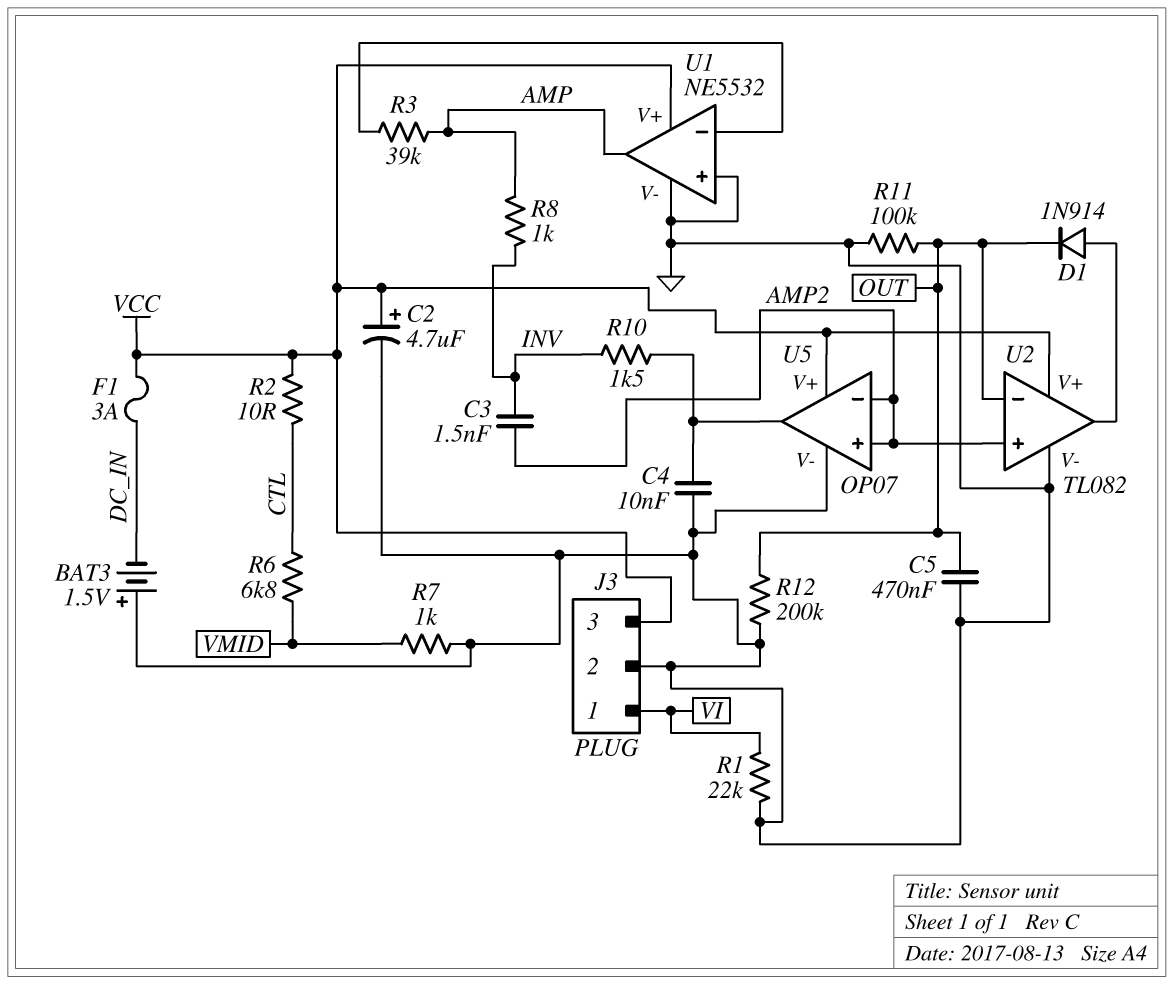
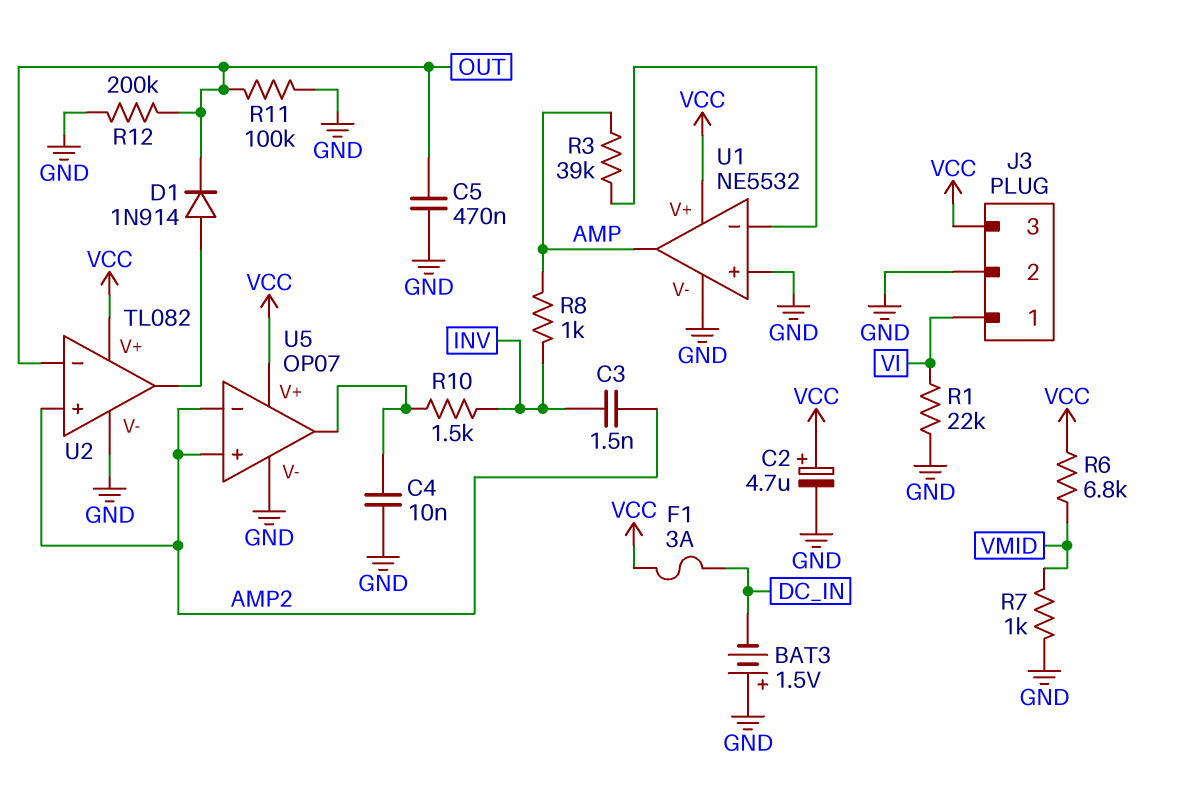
R2: 10 (CTL, VCC) -> none
R6: 6.8k (CTL, VMID) -> 6.8k (VCC, VMID)

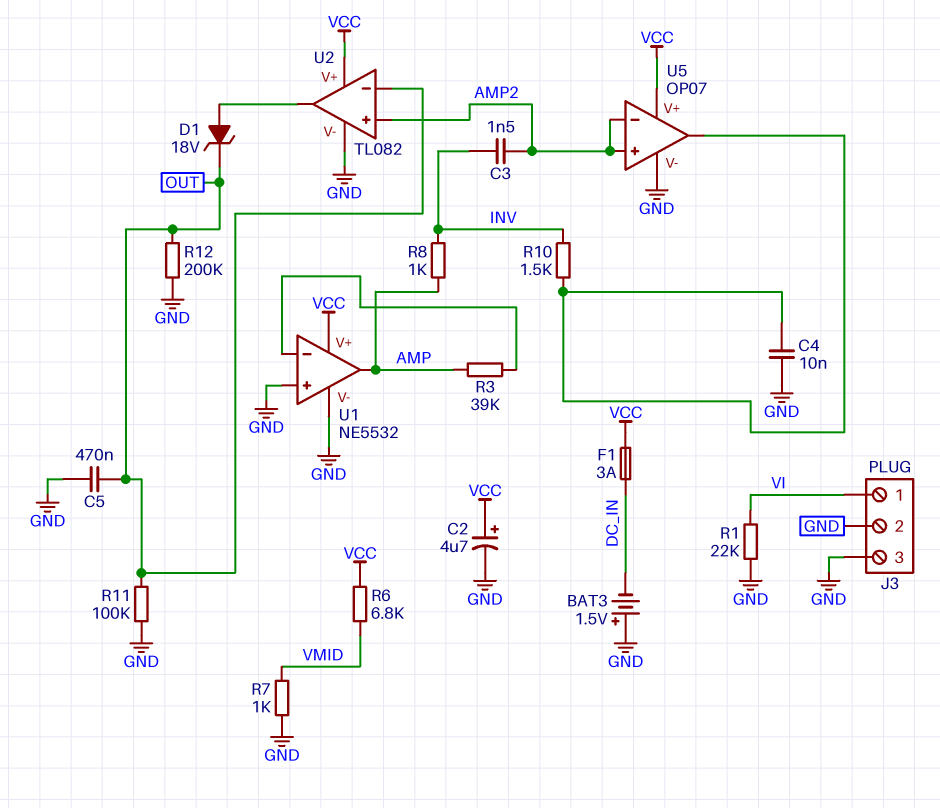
D1: diode 1N914 (A U2/out, K OUT) -> zener 18V (A U2/out, K OUT)
J3 pin 3: VCC -> GND

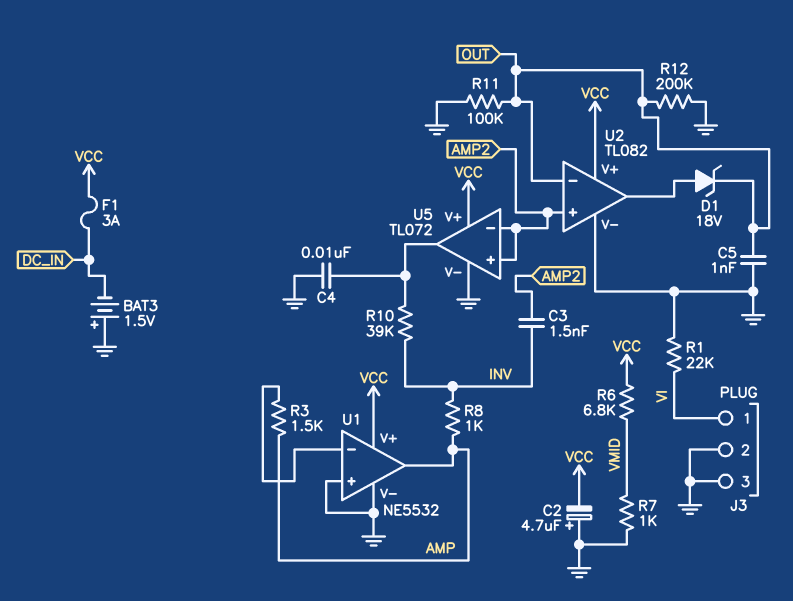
C2: 4.7uF (plus VCC, minus GND) -> 4.7uF (plus GND, minus VCC)
C5: 470nF (GND, OUT) -> 1nF (GND, OUT)
R3: 39k (AMP, U1/in-) -> 1.5k (AMP, U1/in-)
R10: 1.5k (INV, U5/out) -> 39k (INV, U5/out)
U5: OP07 -> TL072

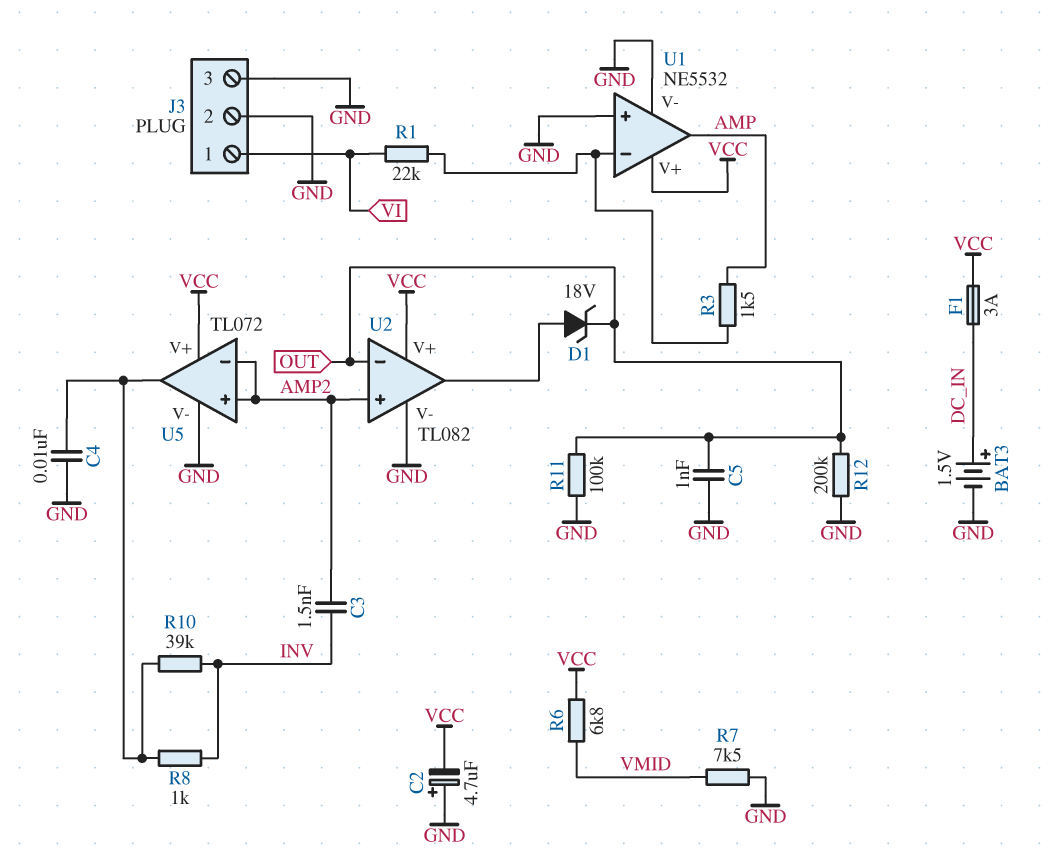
BAT3: 1.5V (plus GND, minus DC_IN) -> 1.5V (plus DC_IN, minus GND)
R1: 22k (GND, VI) -> 22k (U1/in-, VI)
R7: 1k (GND, VMID) -> 7.5k (GND, VMID)
R8: 1k (AMP, INV) -> 1k (INV, U5/out)

